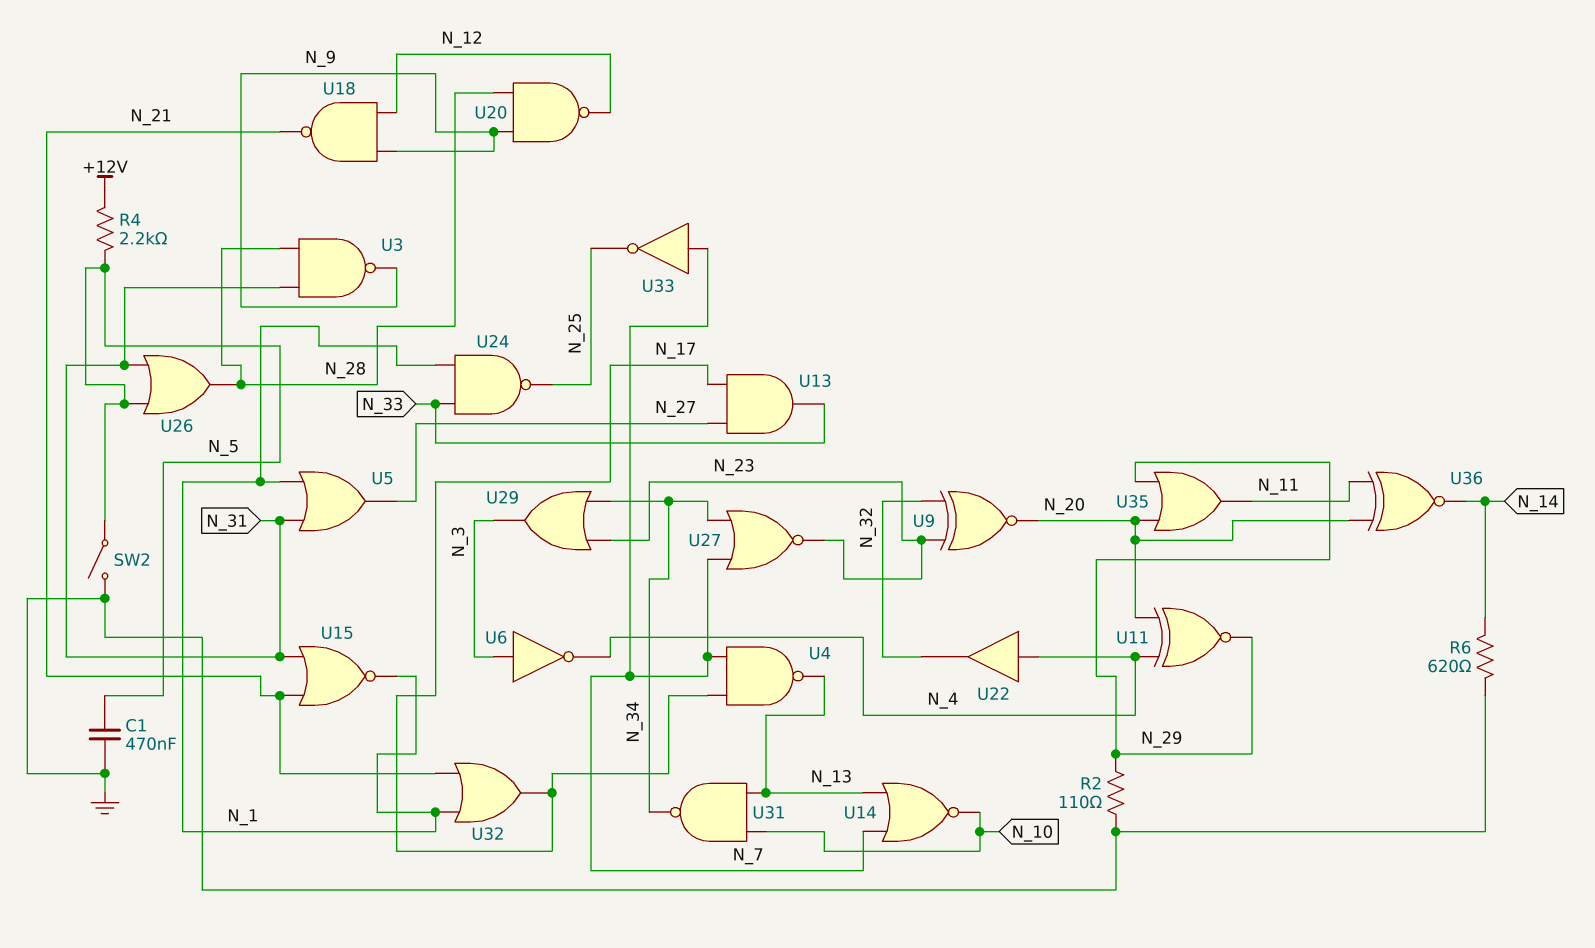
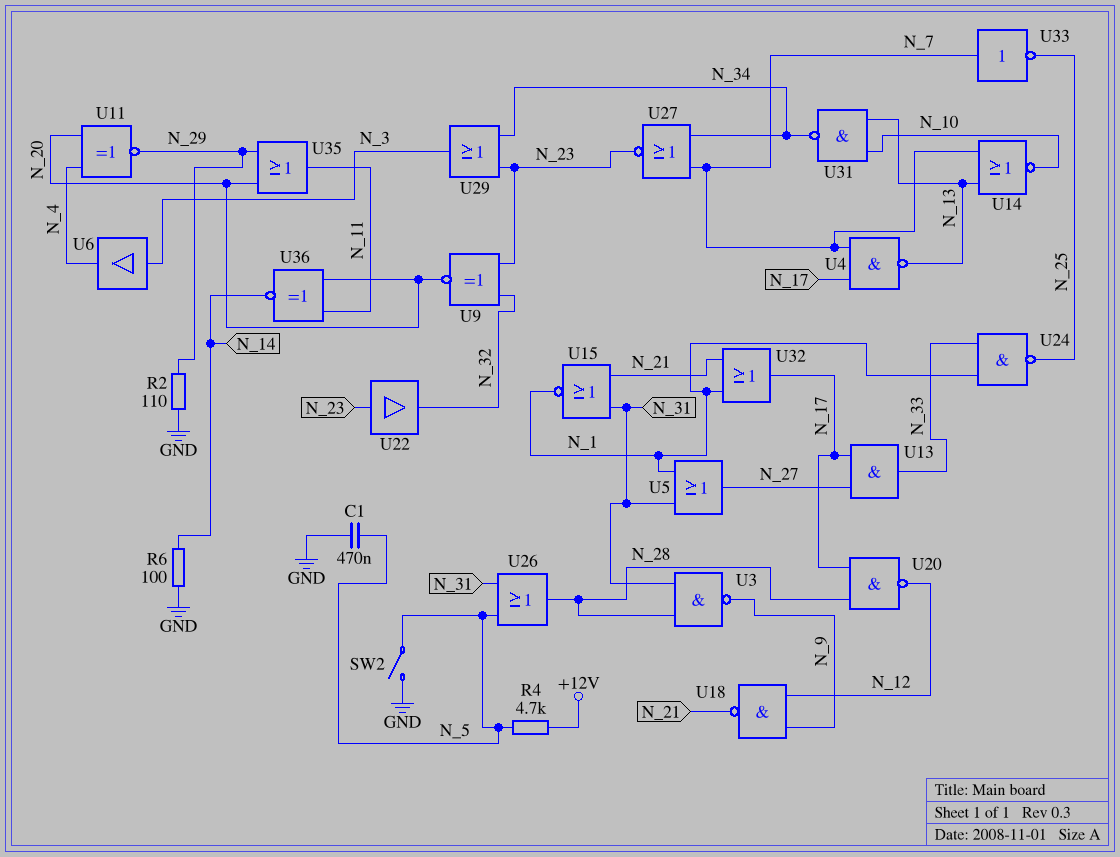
R4: 2.2k (+12V, N_5) -> 4.7k (+12V, N_5)
R6: 620 (GND, N_14) -> 100 (GND, N_14)
U6: NOT (in N_3, out N_4) -> buffer (in N_3, out N_4)
U20: NAND (in N_9, in N_28, out N_12) -> NAND (in N_17, in N_28, out N_12)
U22: buffer (in N_4, out N_32) -> buffer (in N_23, out N_32)

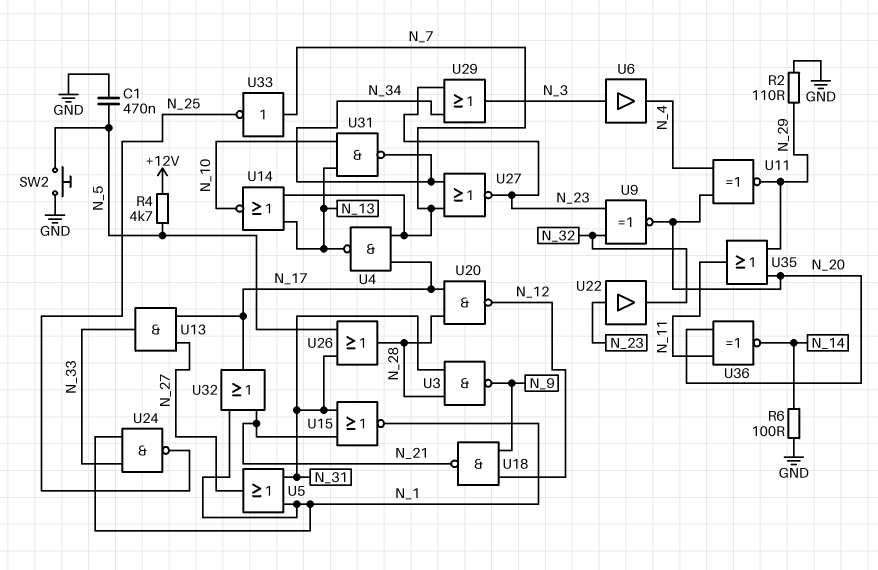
SW2: switch (GND, N_5) -> button (GND, N_5)

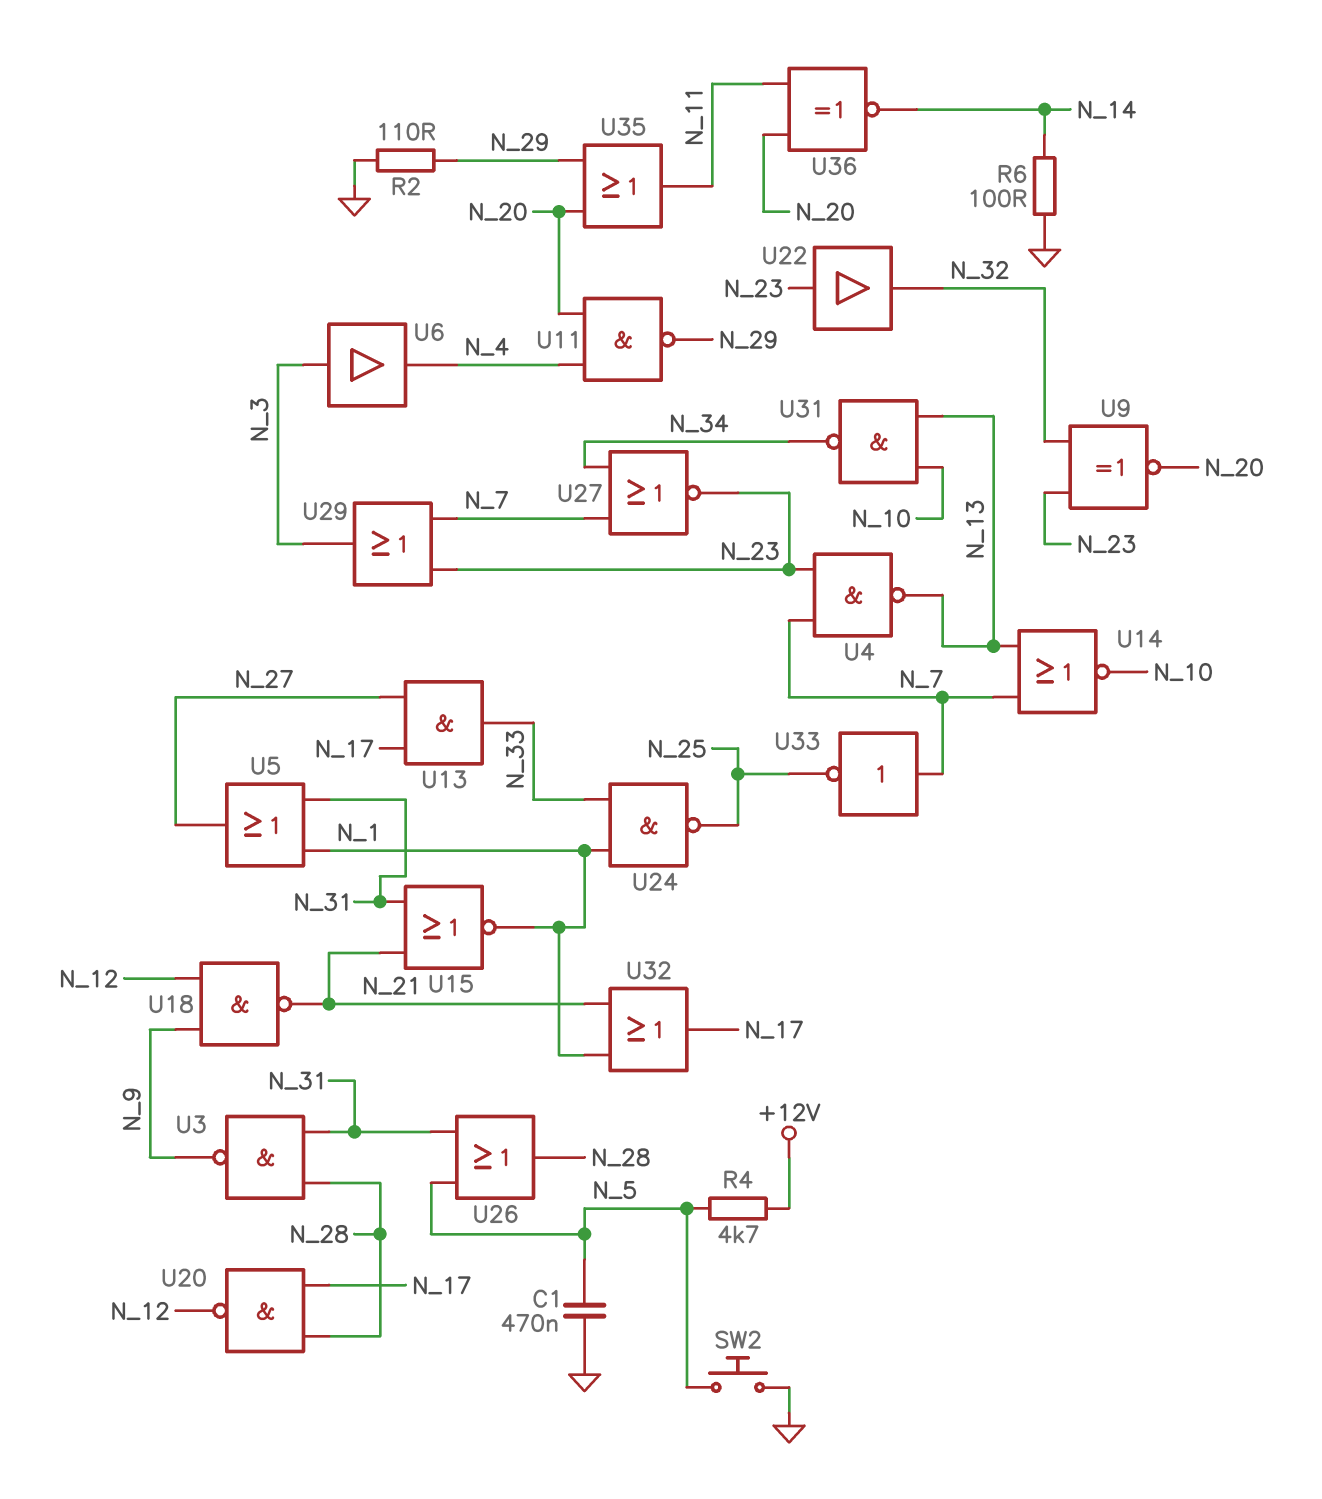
U4: NAND (in N_7, in N_17, out N_13) -> NAND (in N_7, in N_23, out N_13)
U11: XNOR (in N_4, in N_20, out N_29) -> NAND (in N_4, in N_20, out N_29)
U29: OR (in N_23, in N_34, out N_3) -> OR (in N_7, in N_23, out N_3)

